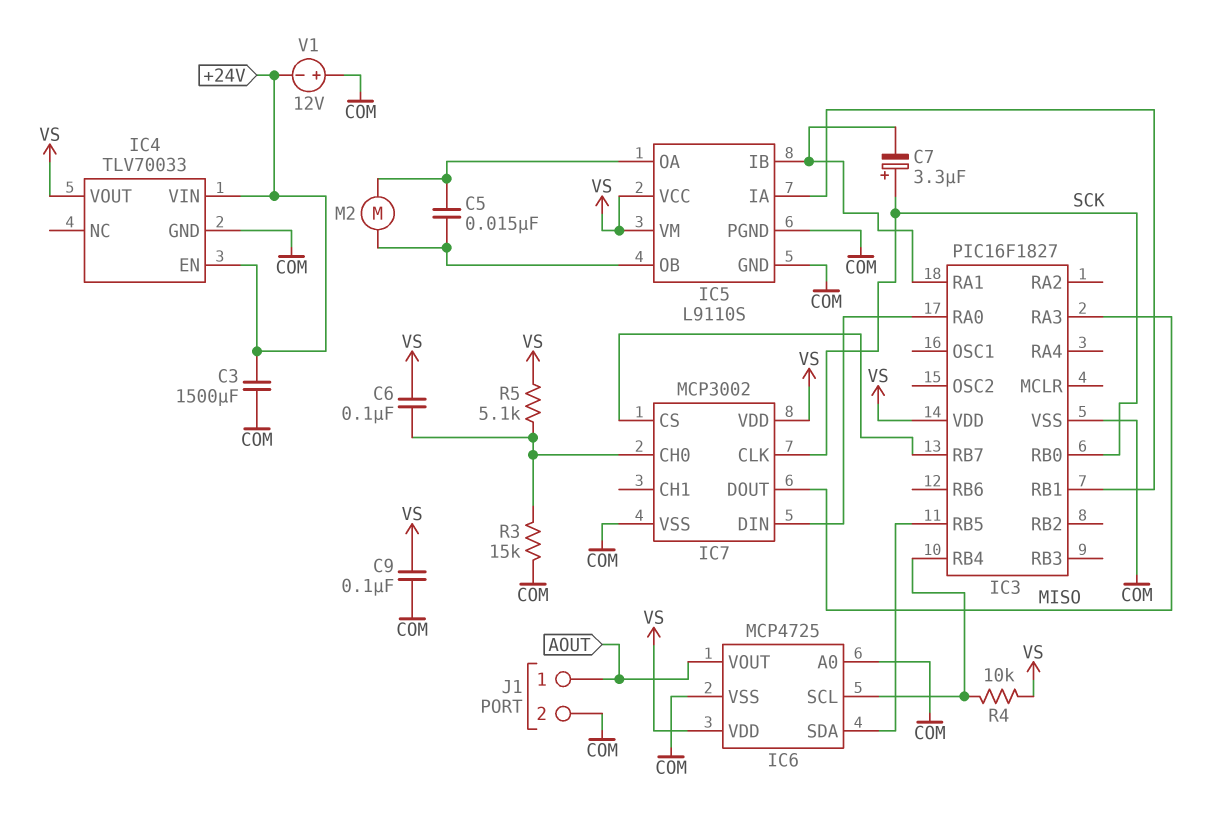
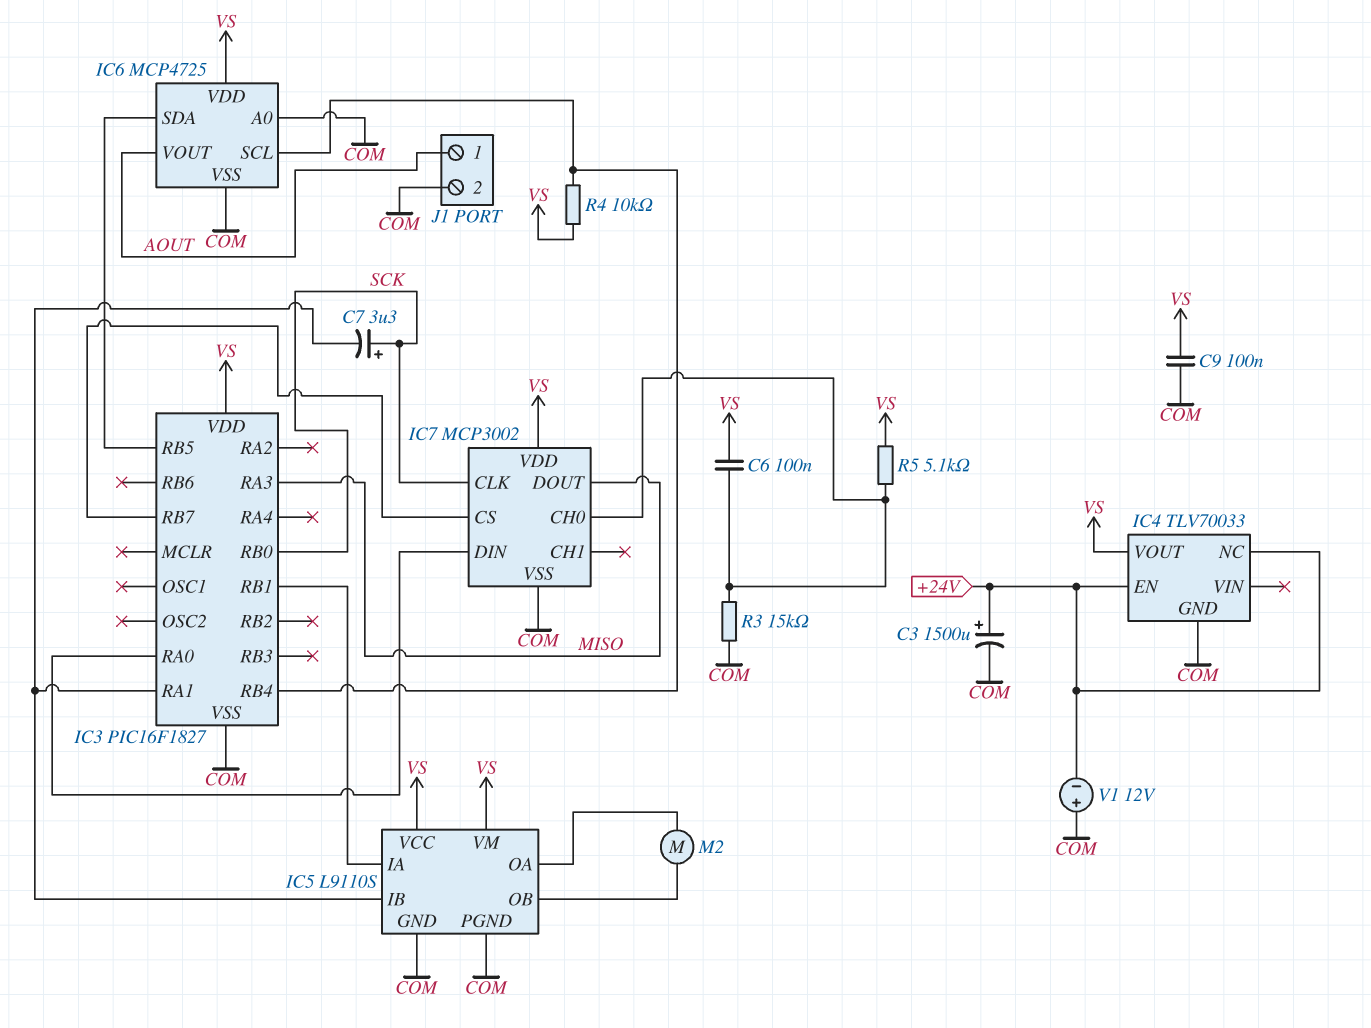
C3: 1500uF (+24V, COM) -> 1500uF (plus +24V, minus COM)
C5: 15nF (IC5/OA, IC5/OB) -> none
IC4 pin NC: none -> +24V
IC4 pin VIN: +24V -> none

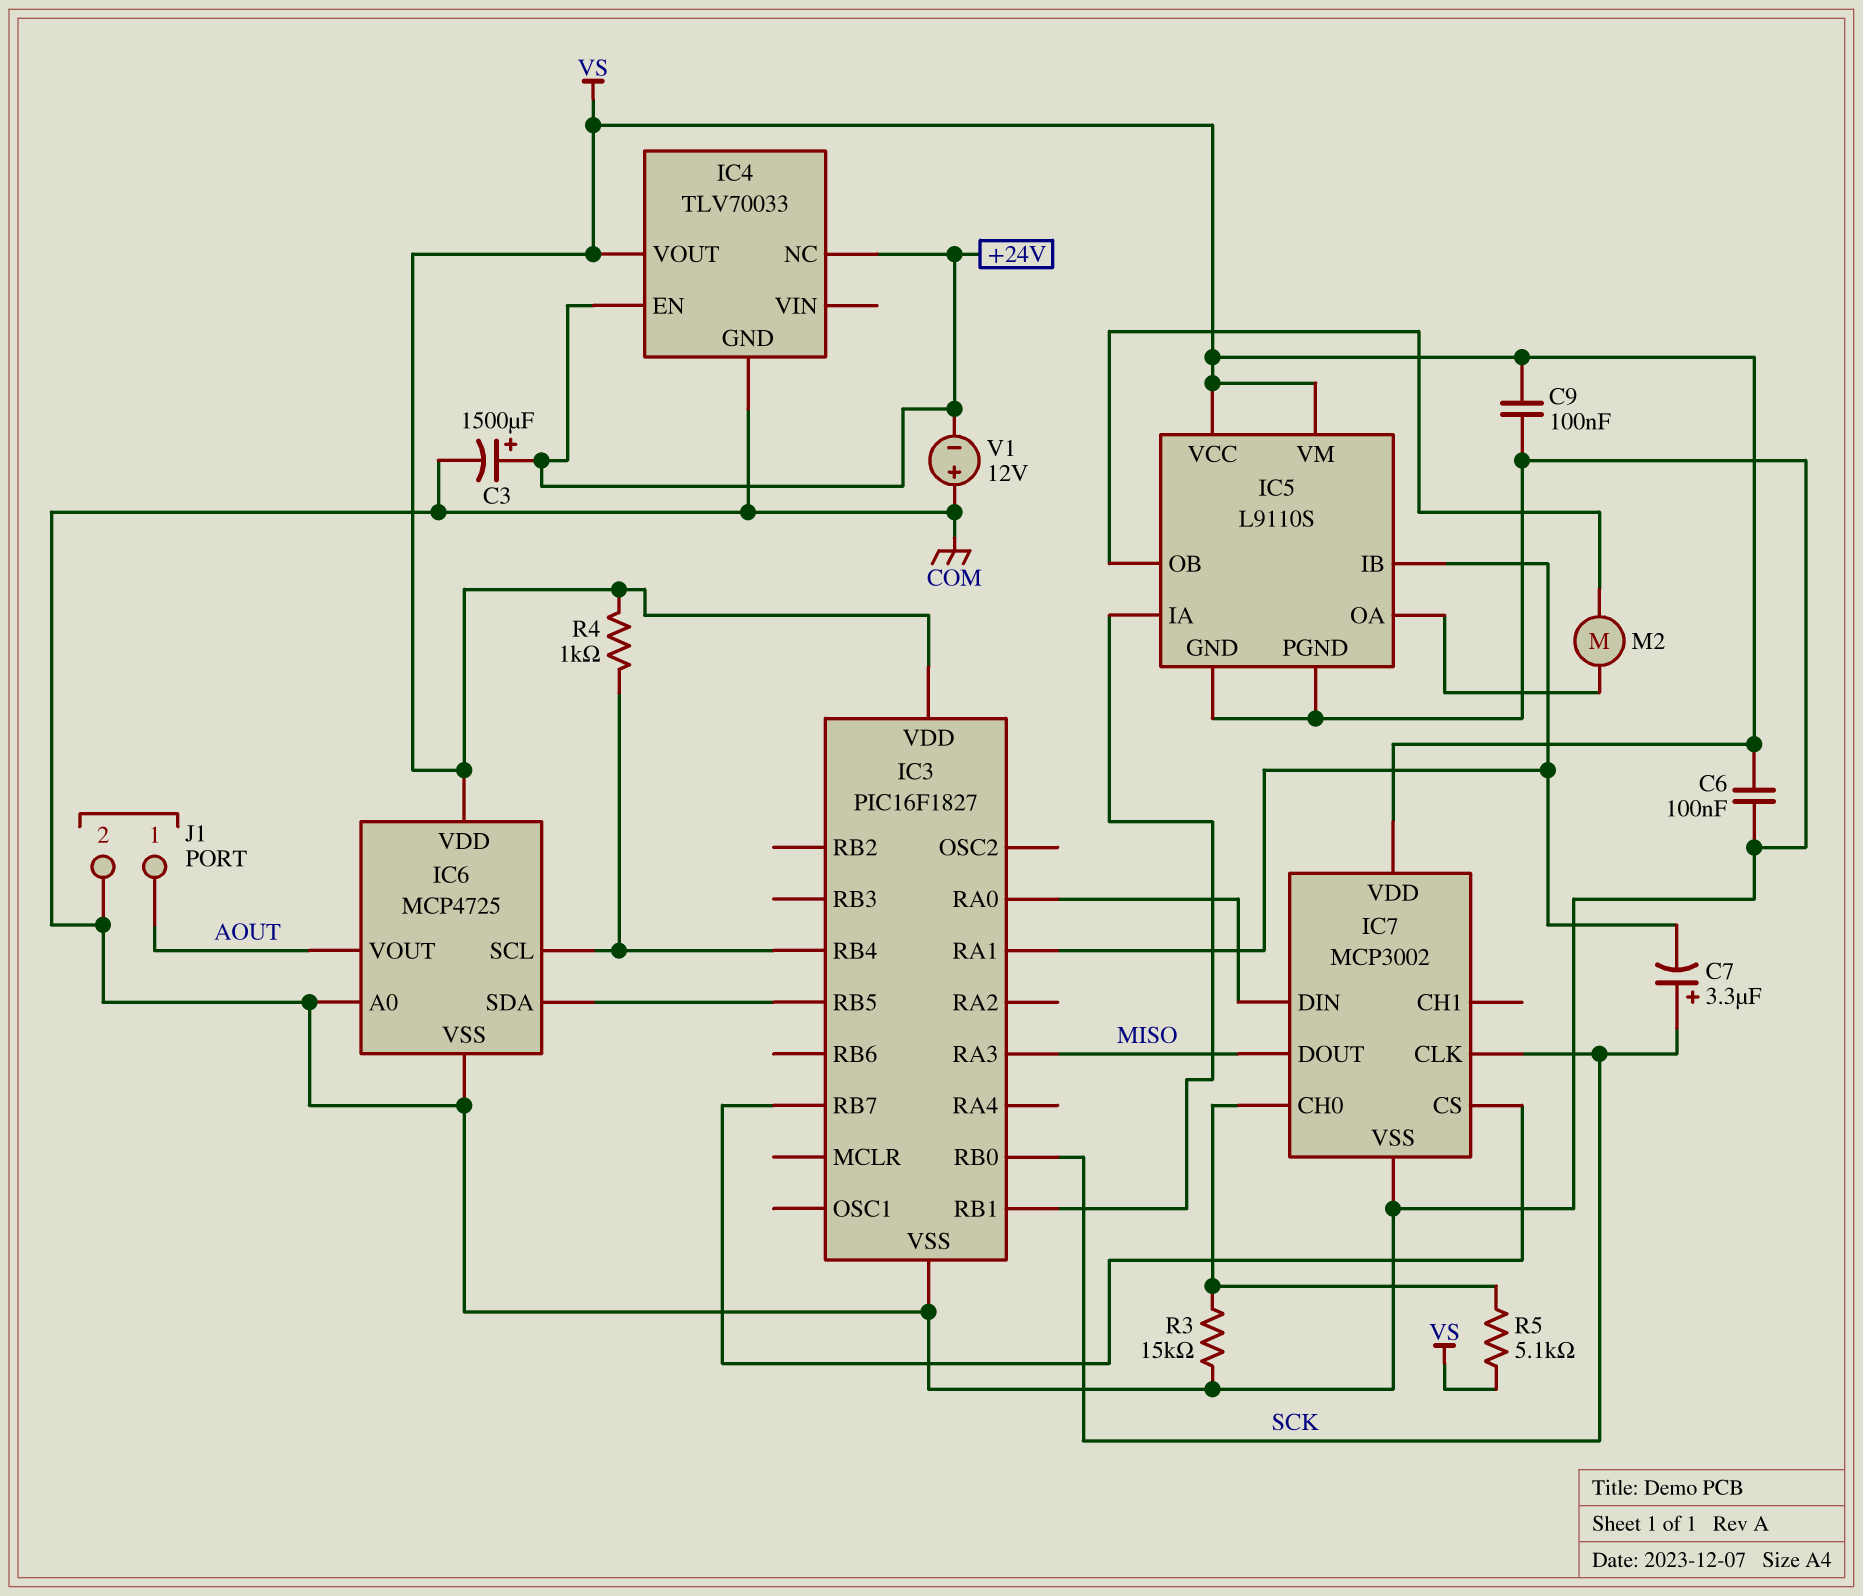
C6: 100nF (IC7/CH0, VS) -> 100nF (COM, VS)
R4: 10k (IC3/RB4, VS) -> 1k (IC3/RB4, VS)

